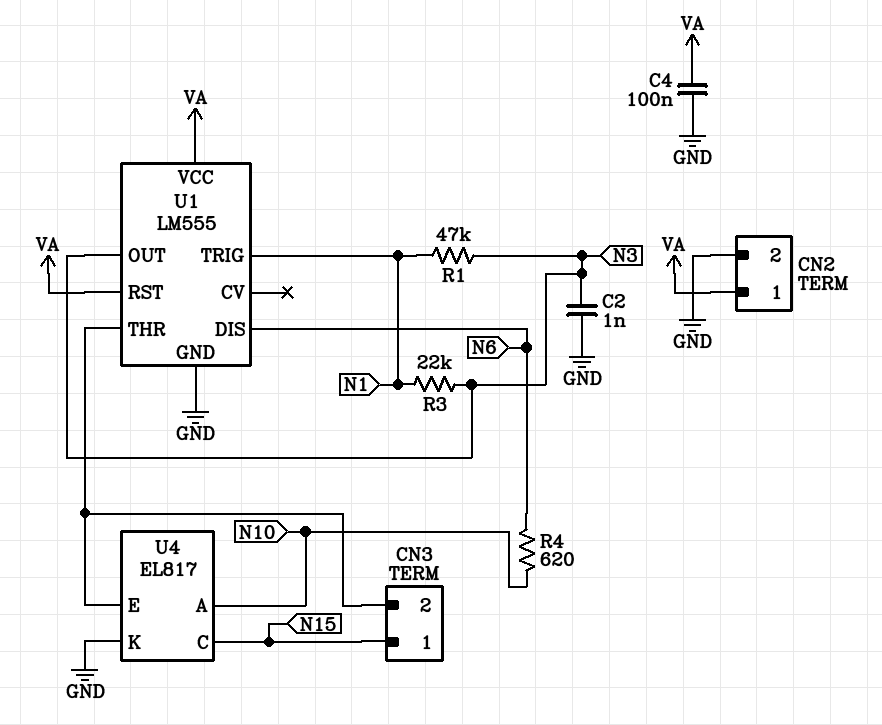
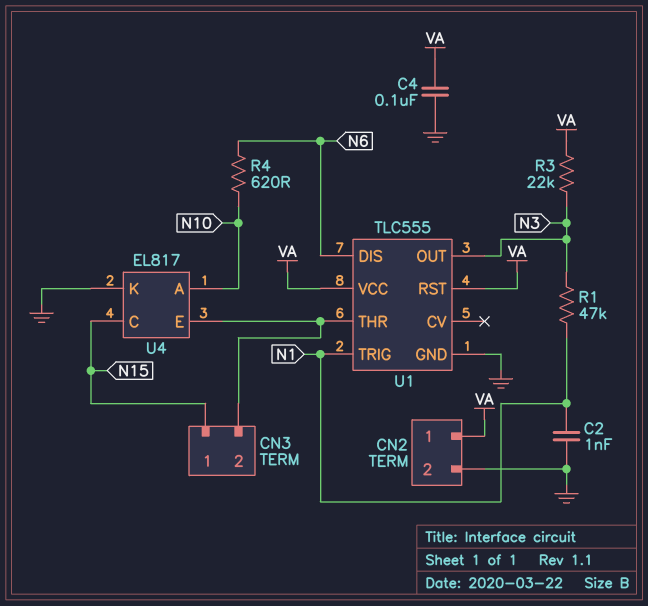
C2: 1nF (GND, N3) -> 1nF (GND, N1)
R3: 22k (N1, N3) -> 22k (N3, VA)
U1: LM555 -> TLC555

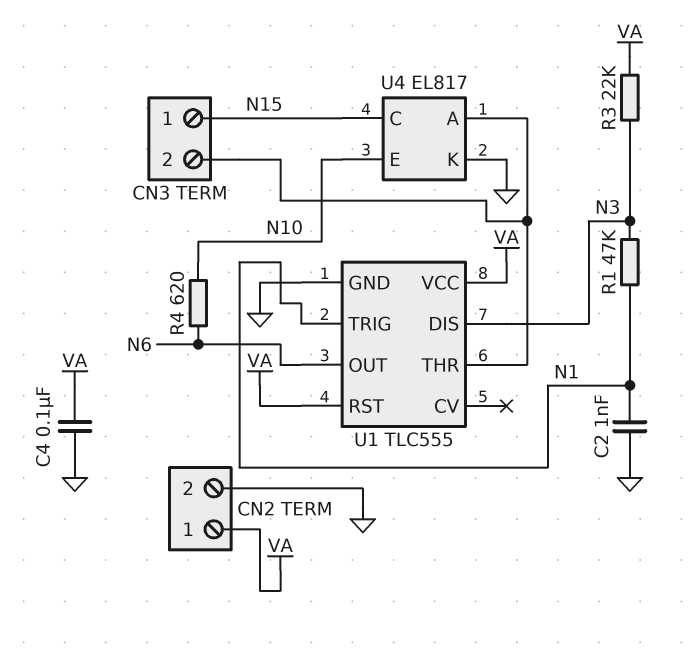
U1 pin DIS: N6 -> N3
U1 pin OUT: N3 -> N6
U4 pin A: N10 -> CN3/2
U4 pin E: CN3/2 -> N10

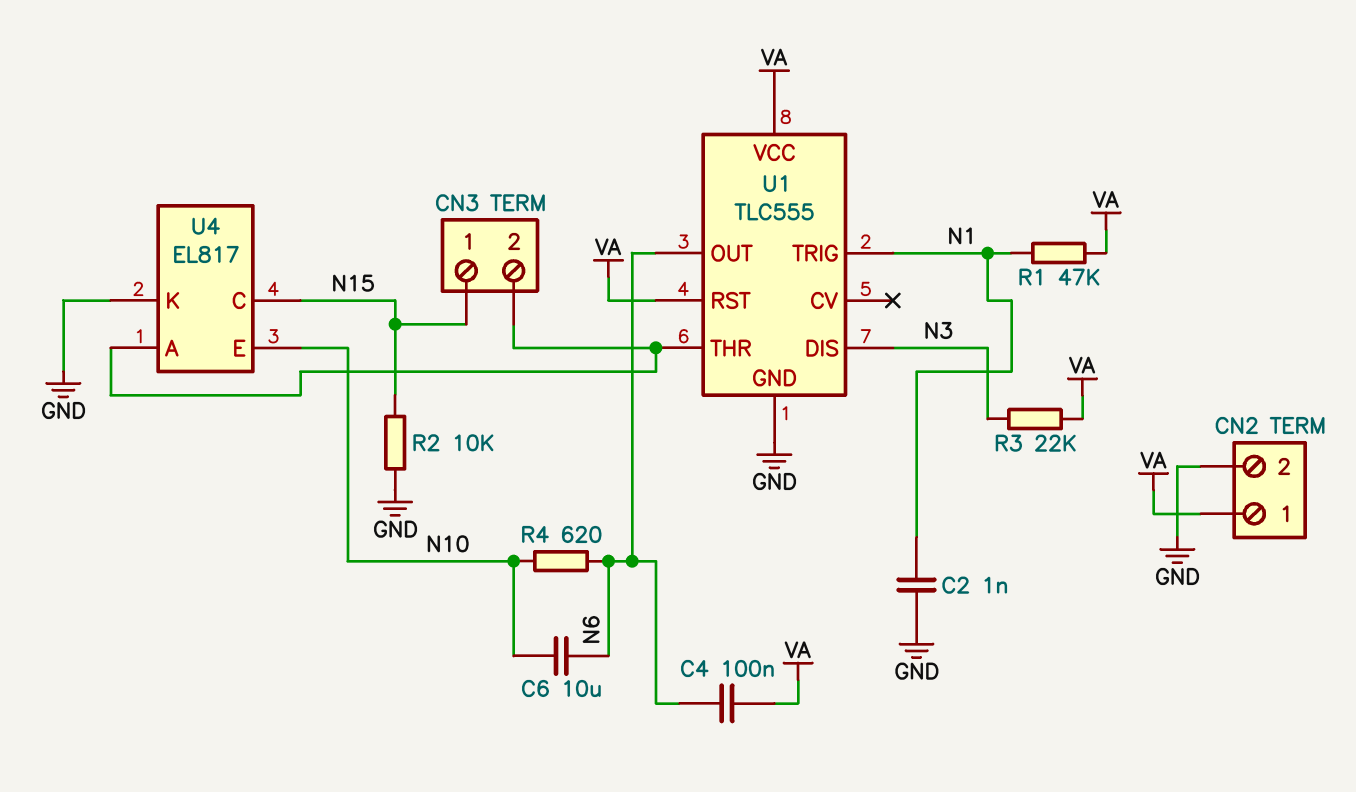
C4: 100nF (GND, VA) -> 100nF (N6, VA)
C6: none -> 10uF (N6, N10)
R1: 47k (N1, N3) -> 47k (N1, VA)
R2: none -> 10k (GND, N15)

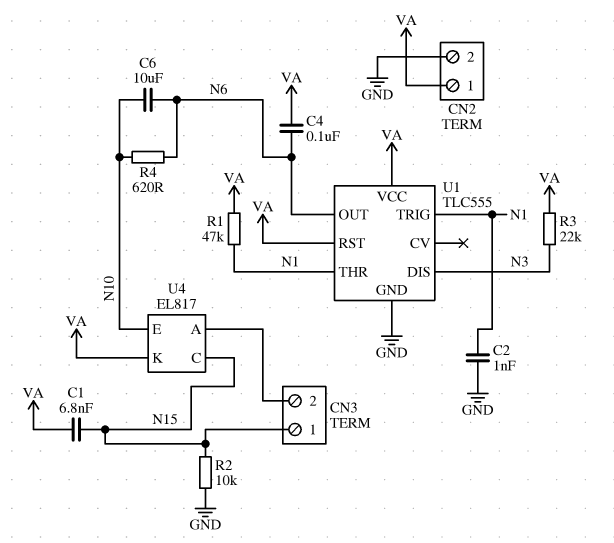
C1: none -> 6.8nF (N15, VA)
U1 pin THR: CN3/2 -> N1
U4 pin K: GND -> VA

